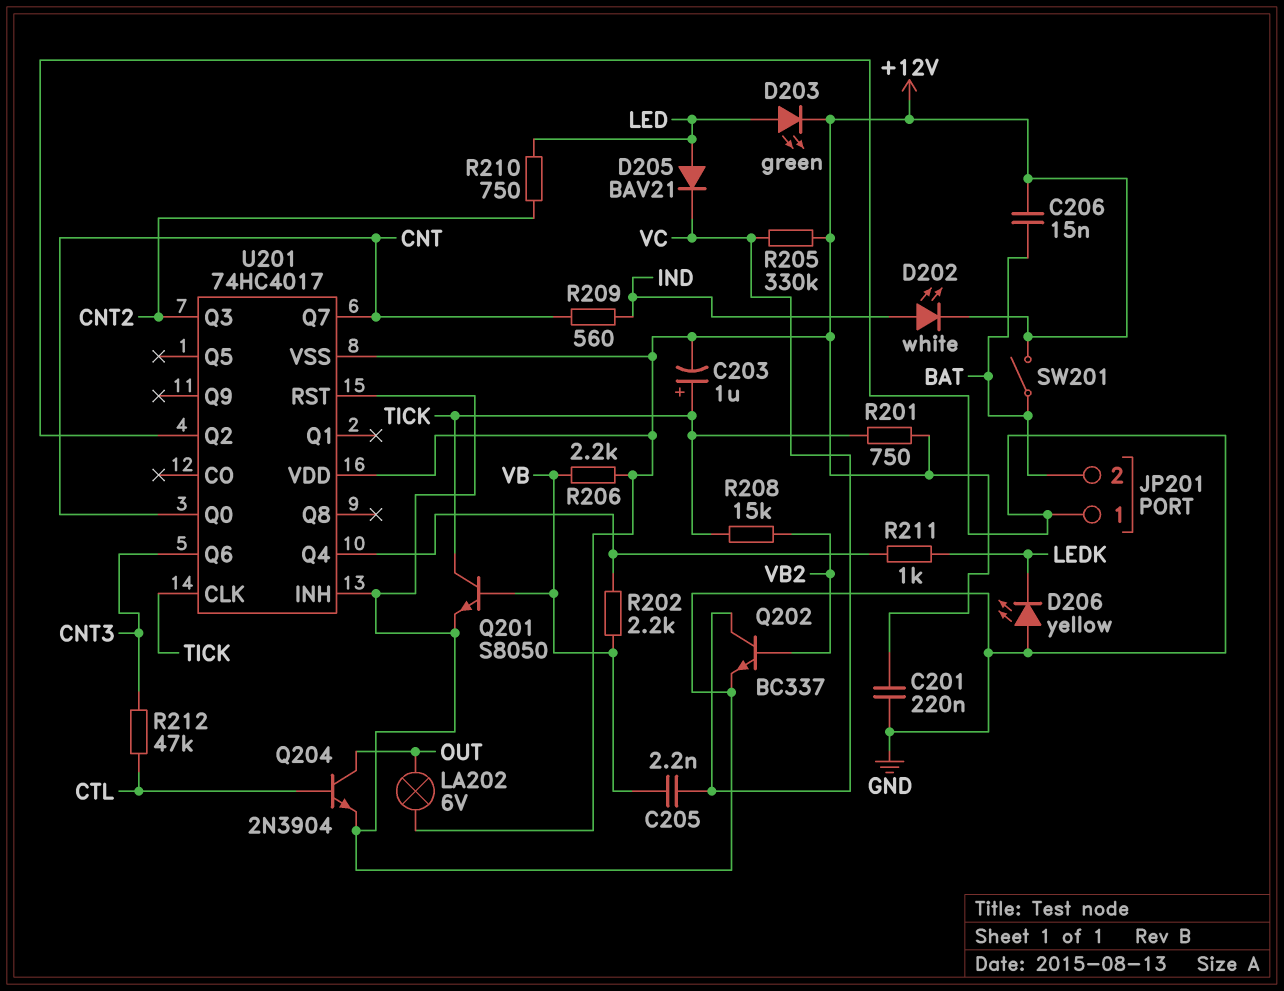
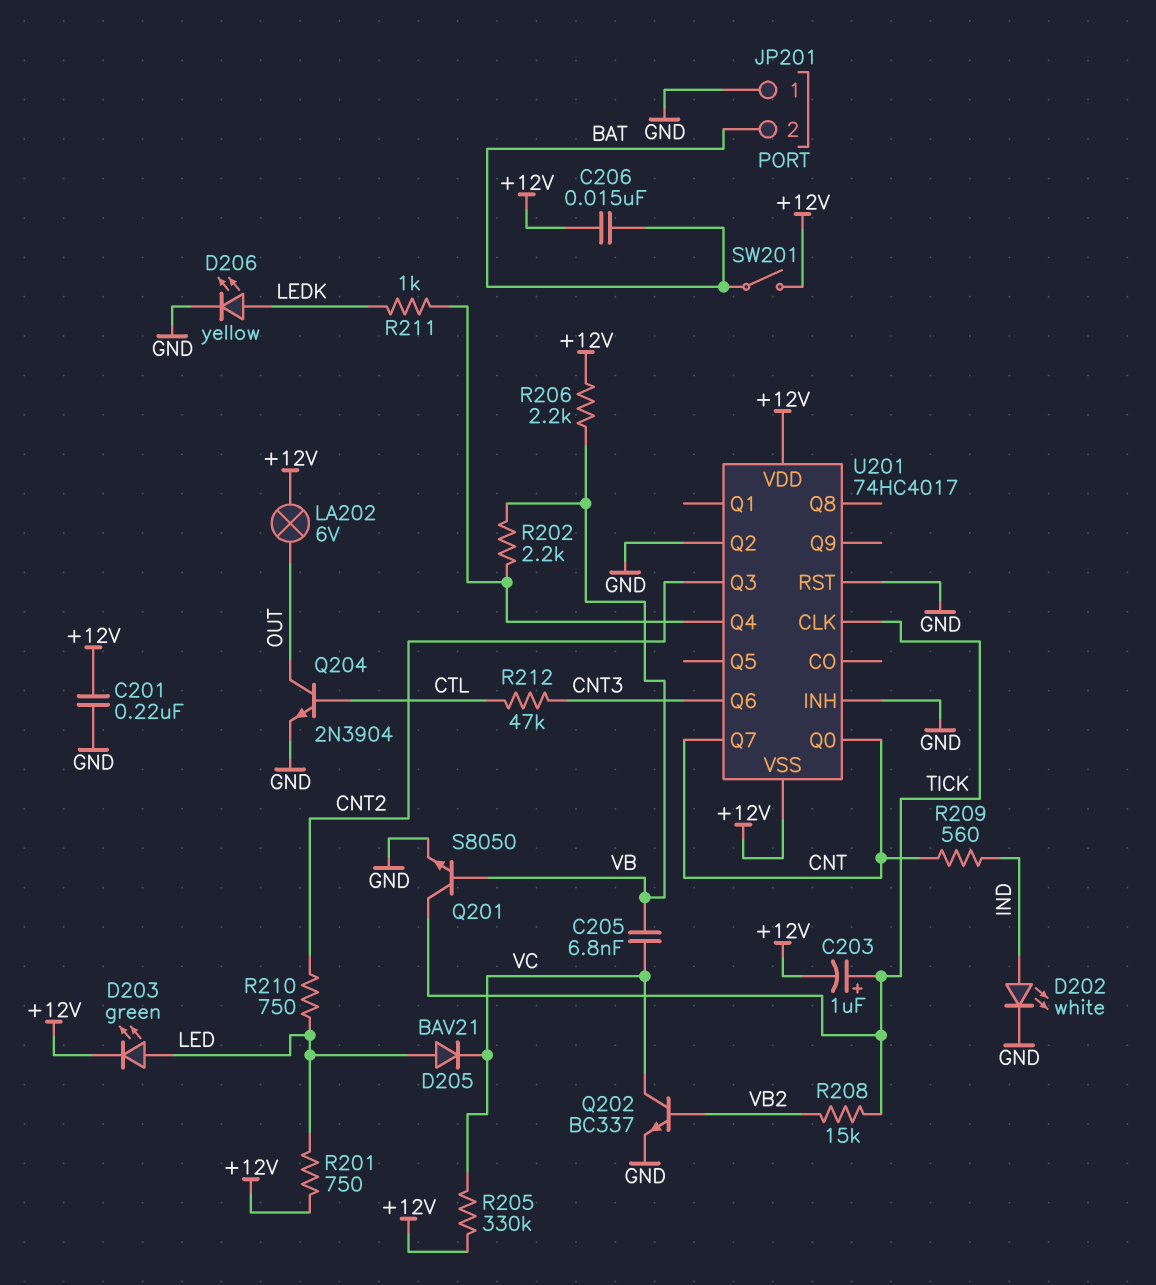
C205: 2.2nF (VB, VC) -> 6.8nF (VB, VC)
D202: LED white (A IND, K +12V) -> LED white (A IND, K GND)
D206: LED yellow (A GND, K LEDK) -> LED yellow (A LEDK, K GND)
R201: 750 (+12V, TICK) -> 750 (+12V, LED)

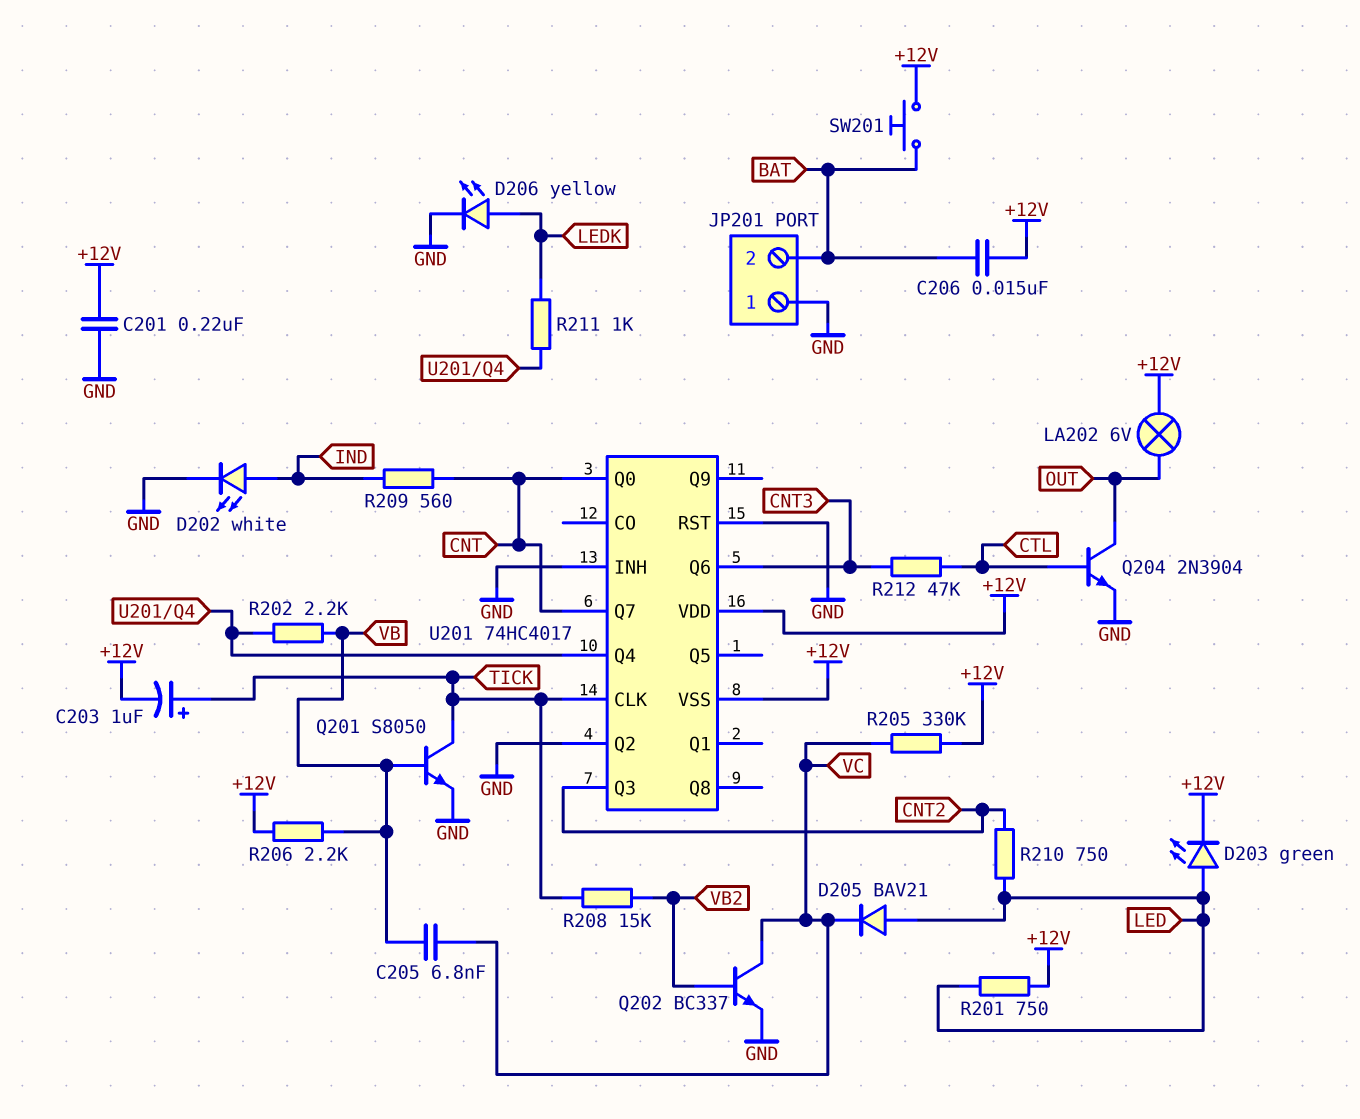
SW201: switch (+12V, BAT) -> button (+12V, BAT)

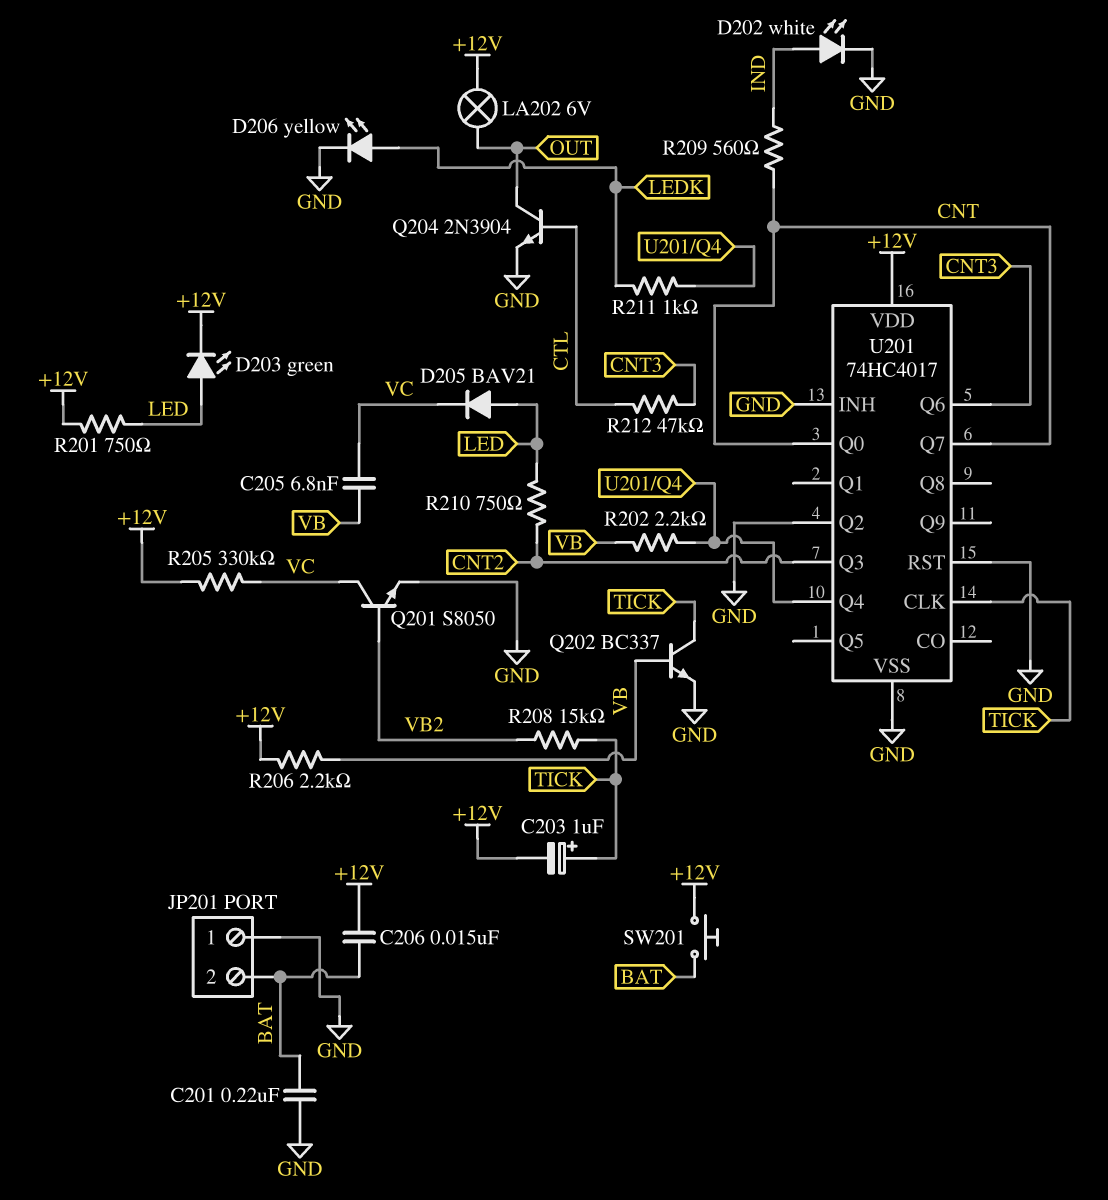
C201: 220nF (+12V, GND) -> 220nF (BAT, GND)
Q201: NPN S8050 (B VB, C TICK, E GND) -> NPN S8050 (B VB2, C VC, E GND)
Q202: NPN BC337 (B VB2, C VC, E GND) -> NPN BC337 (B VB, C TICK, E GND)
U201 pin VSS: +12V -> GND

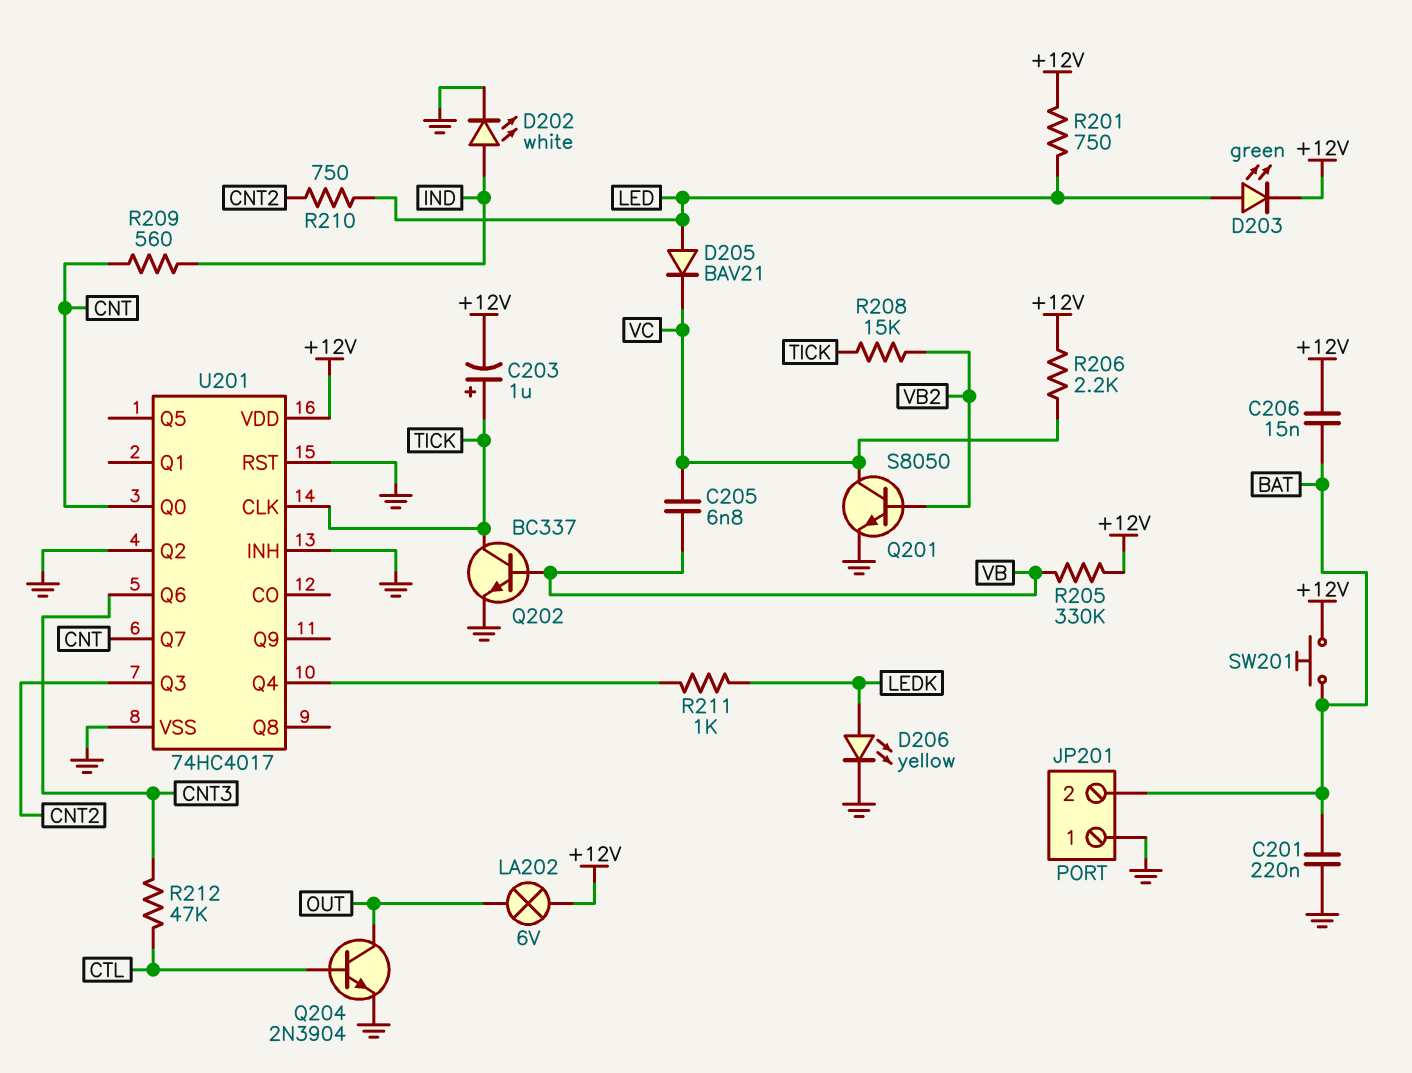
R202: 2.2k (U201/Q4, VB) -> none
R205: 330k (+12V, VC) -> 330k (+12V, VB)
R206: 2.2k (+12V, VB) -> 2.2k (+12V, VC)

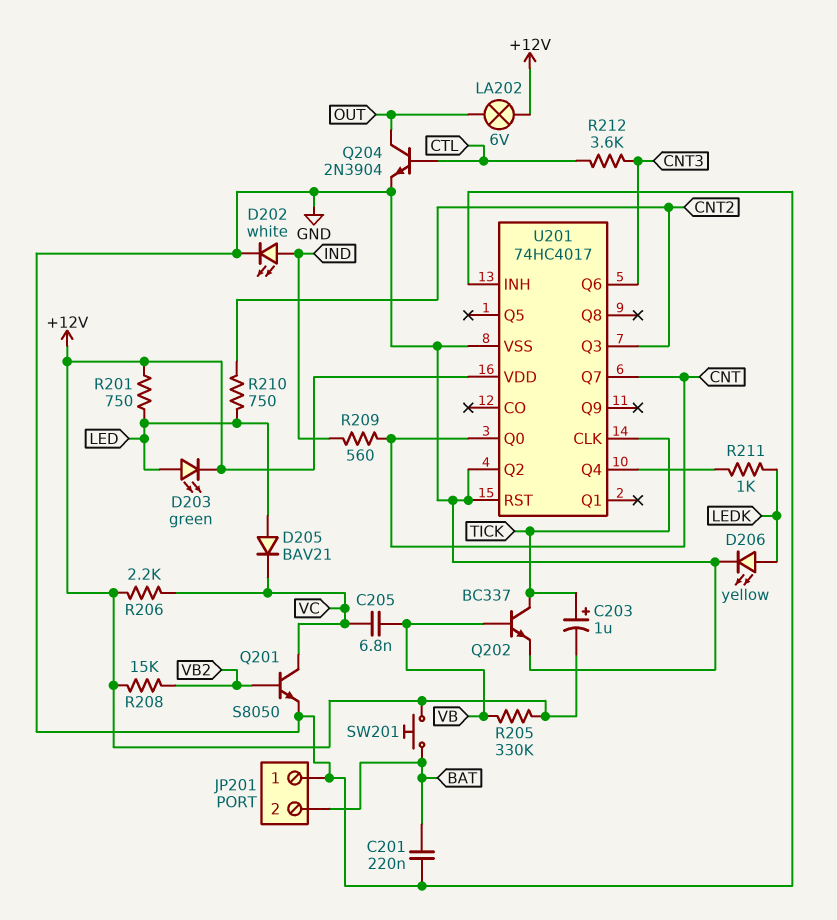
C206: 15nF (+12V, BAT) -> none
R208: 15k (TICK, VB2) -> 15k (+12V, VB2)
R212: 47k (CNT3, CTL) -> 3.6k (CNT3, CTL)

